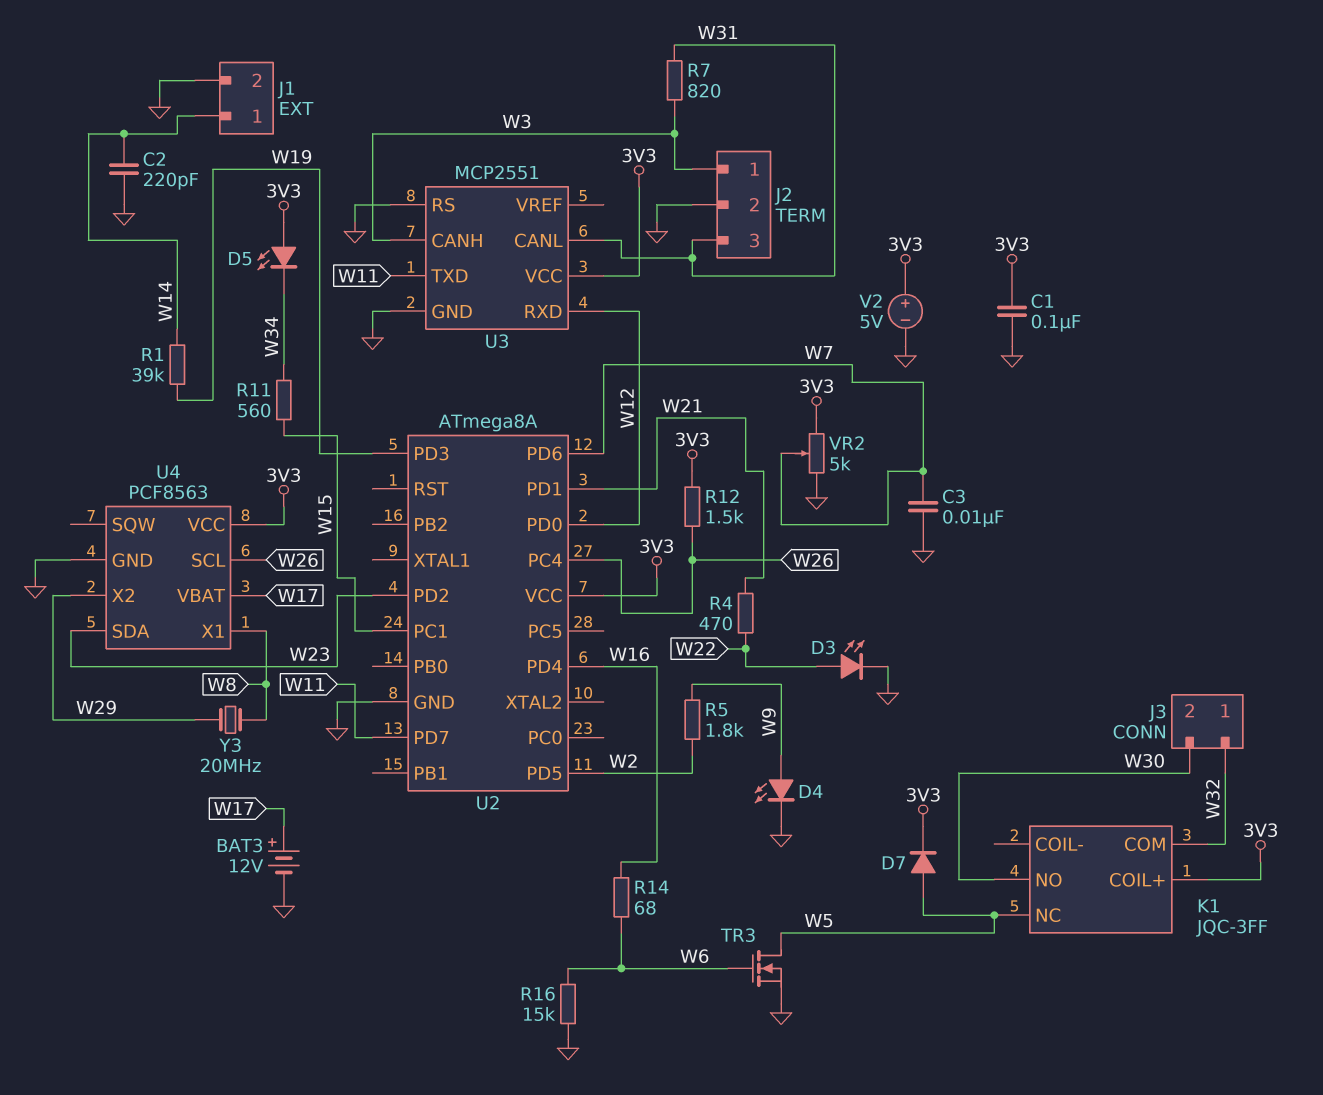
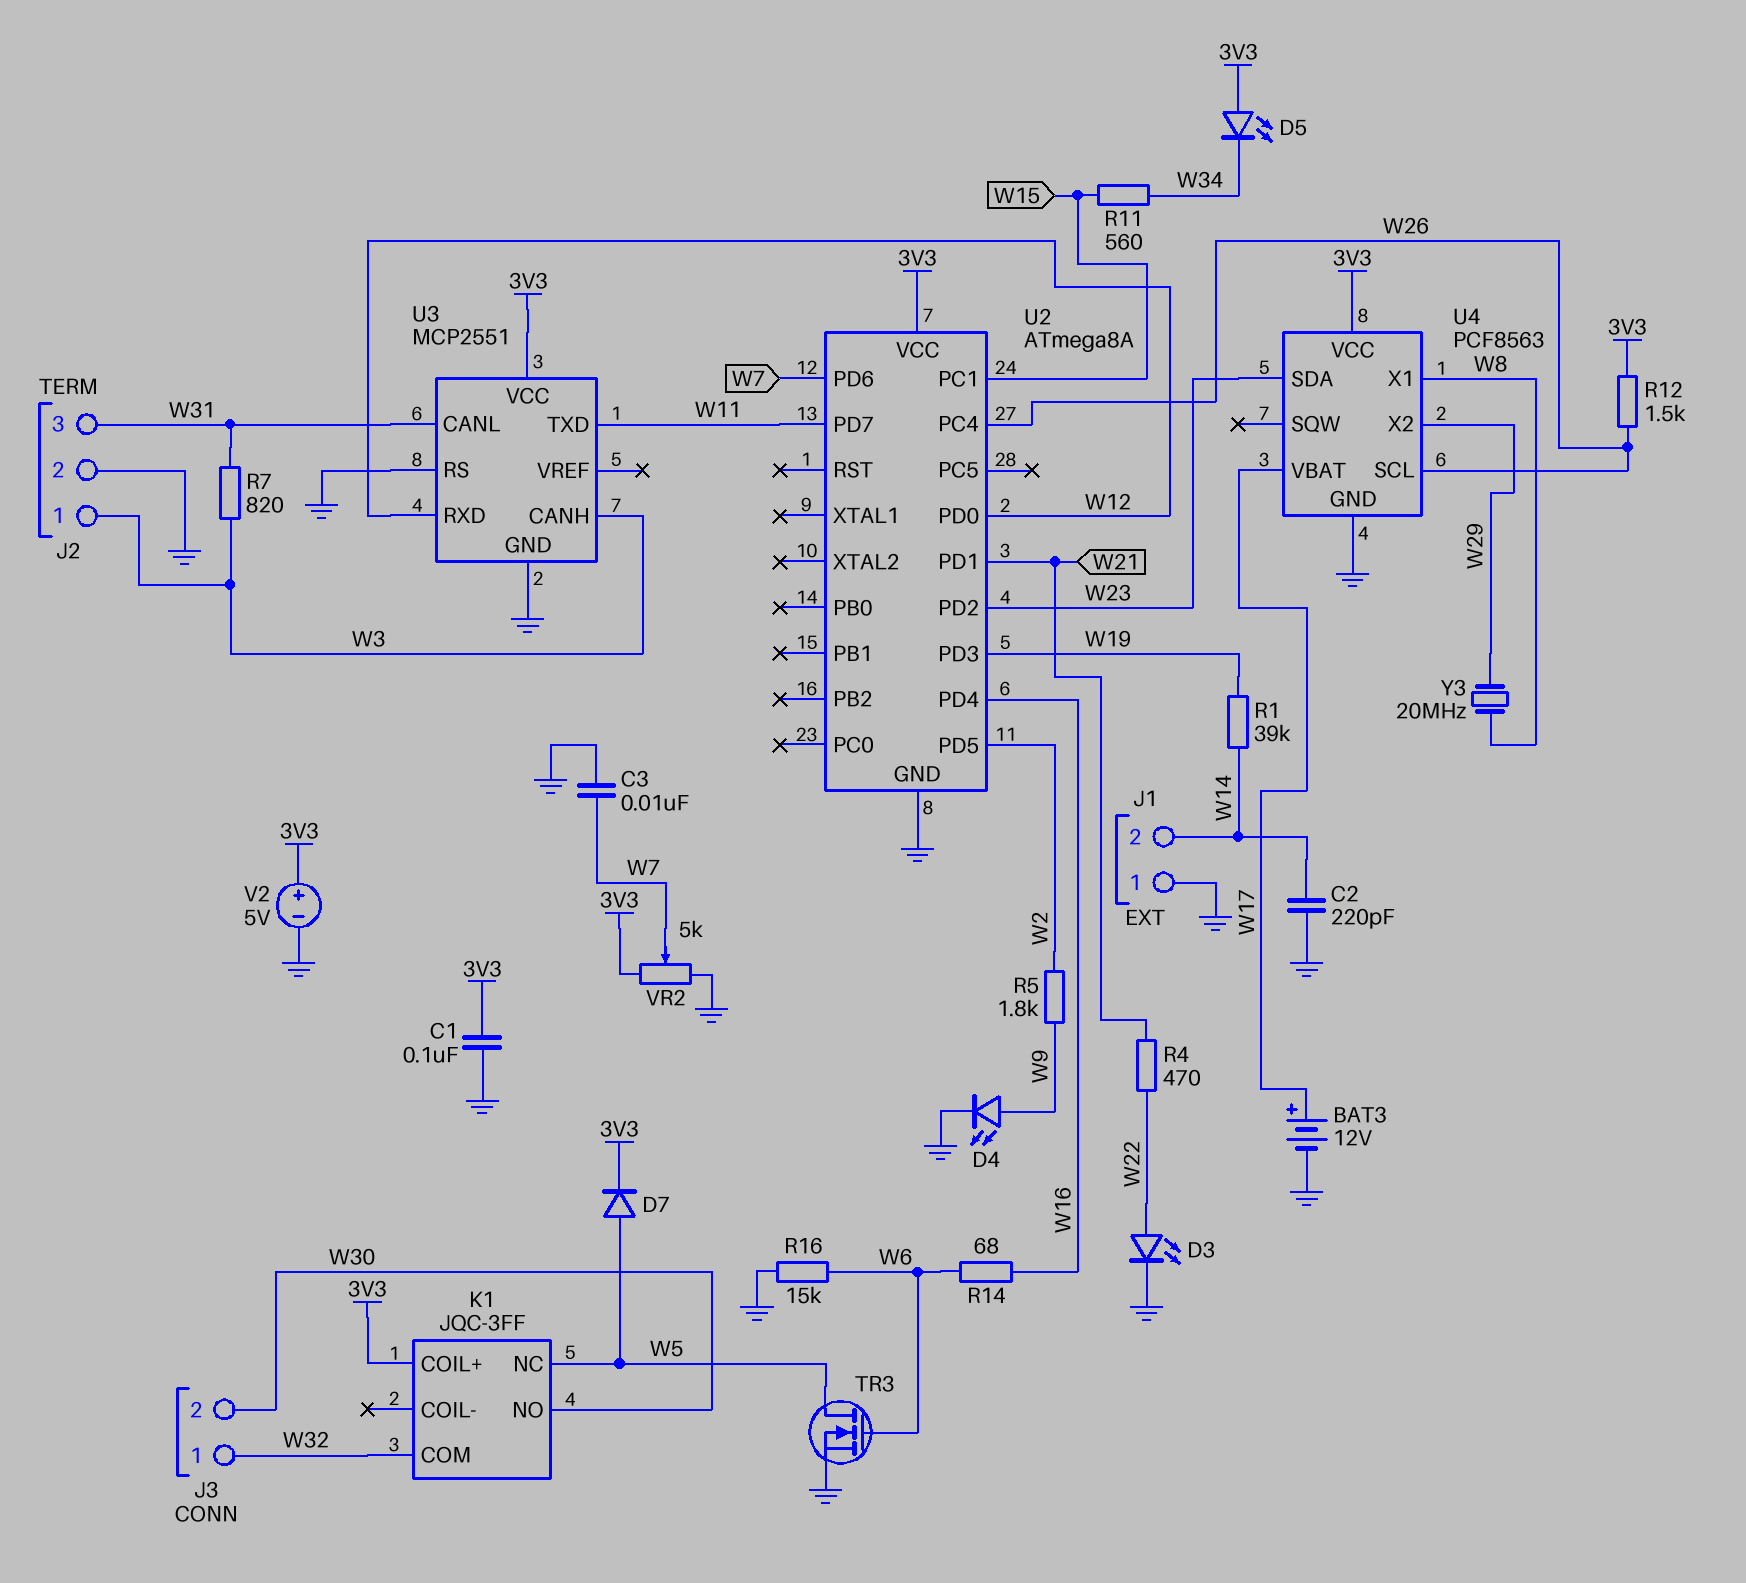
J1 pin 1: W14 -> GND
J1 pin 2: GND -> W14

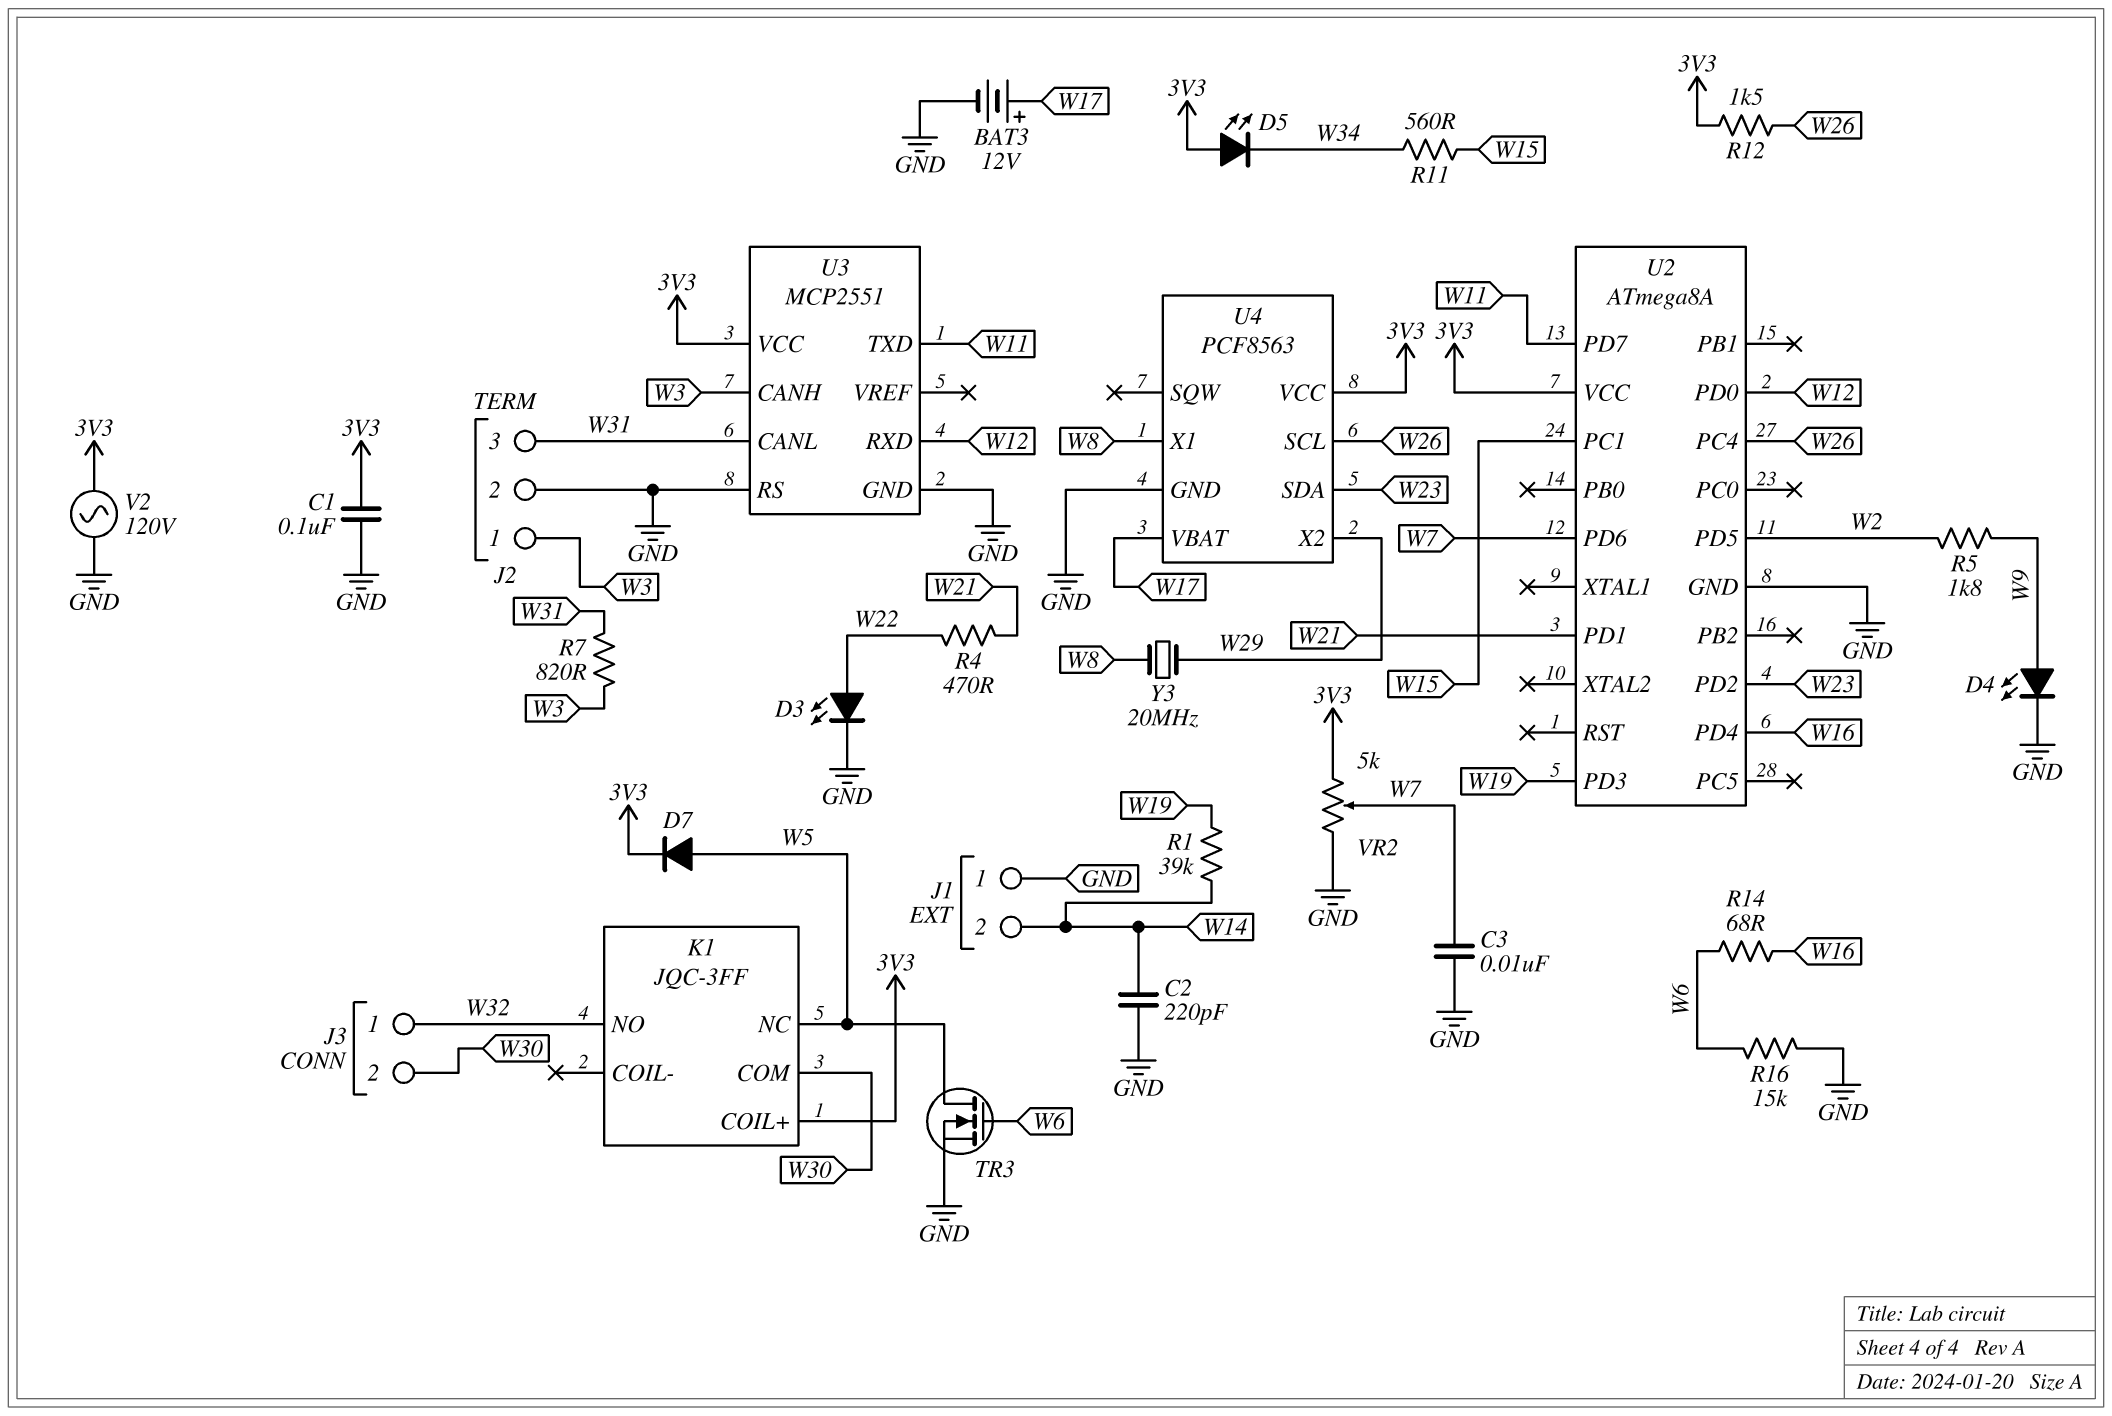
K1 pin COM: W32 -> W30
K1 pin NO: W30 -> W32
V2: 5V (plus 3V3, minus GND) -> AC 120V (3V3, GND)

